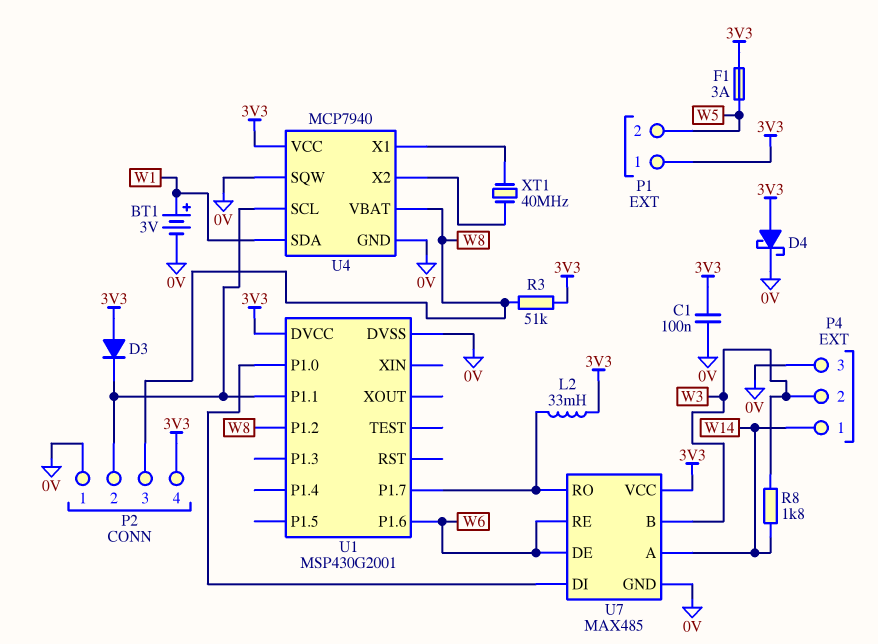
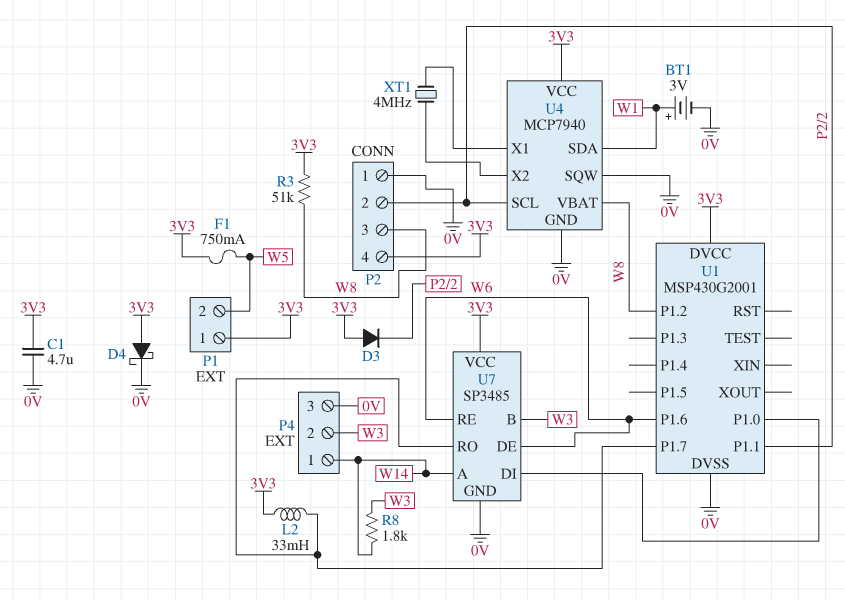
C1: 100nF (0V, 3V3) -> 4.7uF (0V, 3V3)
F1: 3A (3V3, W5) -> 750mA (3V3, W5)
U7: MAX485 -> SP3485
XT1: 40MHz (U4/X1, U4/X2) -> 4MHz (U4/X1, U4/X2)

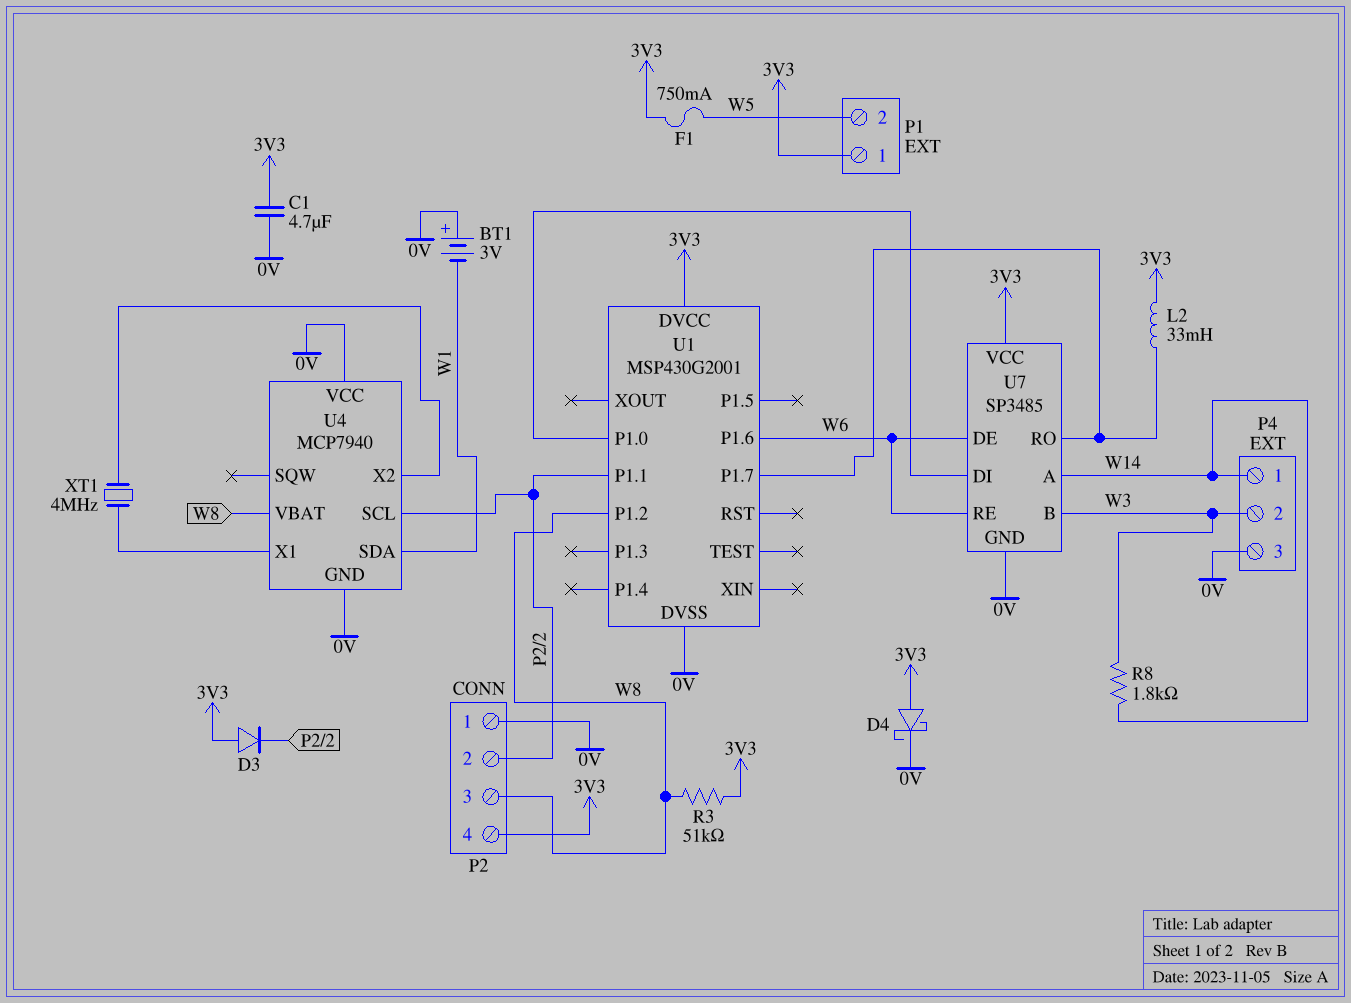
BT1: 3V (plus W1, minus 0V) -> 3V (plus 0V, minus W1)
U4 pin SQW: 0V -> none
U4 pin VCC: 3V3 -> 0V

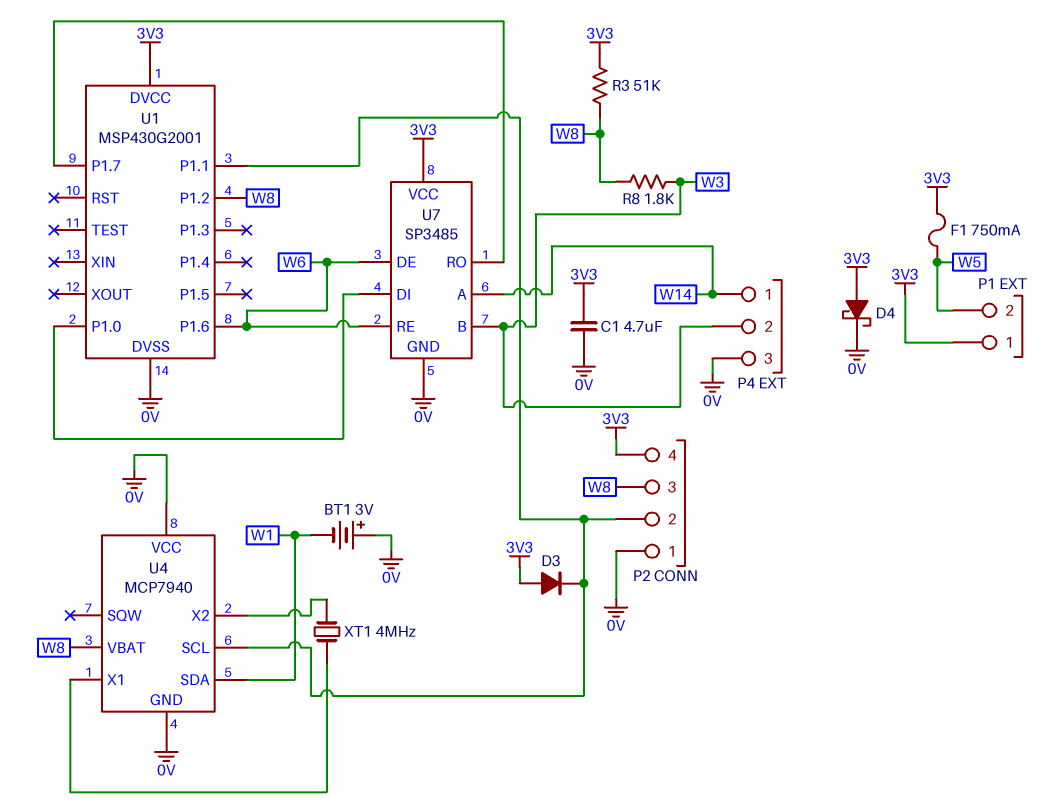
L2: 33mH (3V3, U1/P1.7) -> none
R8: 1.8k (W3, W14) -> 1.8k (W3, W8)

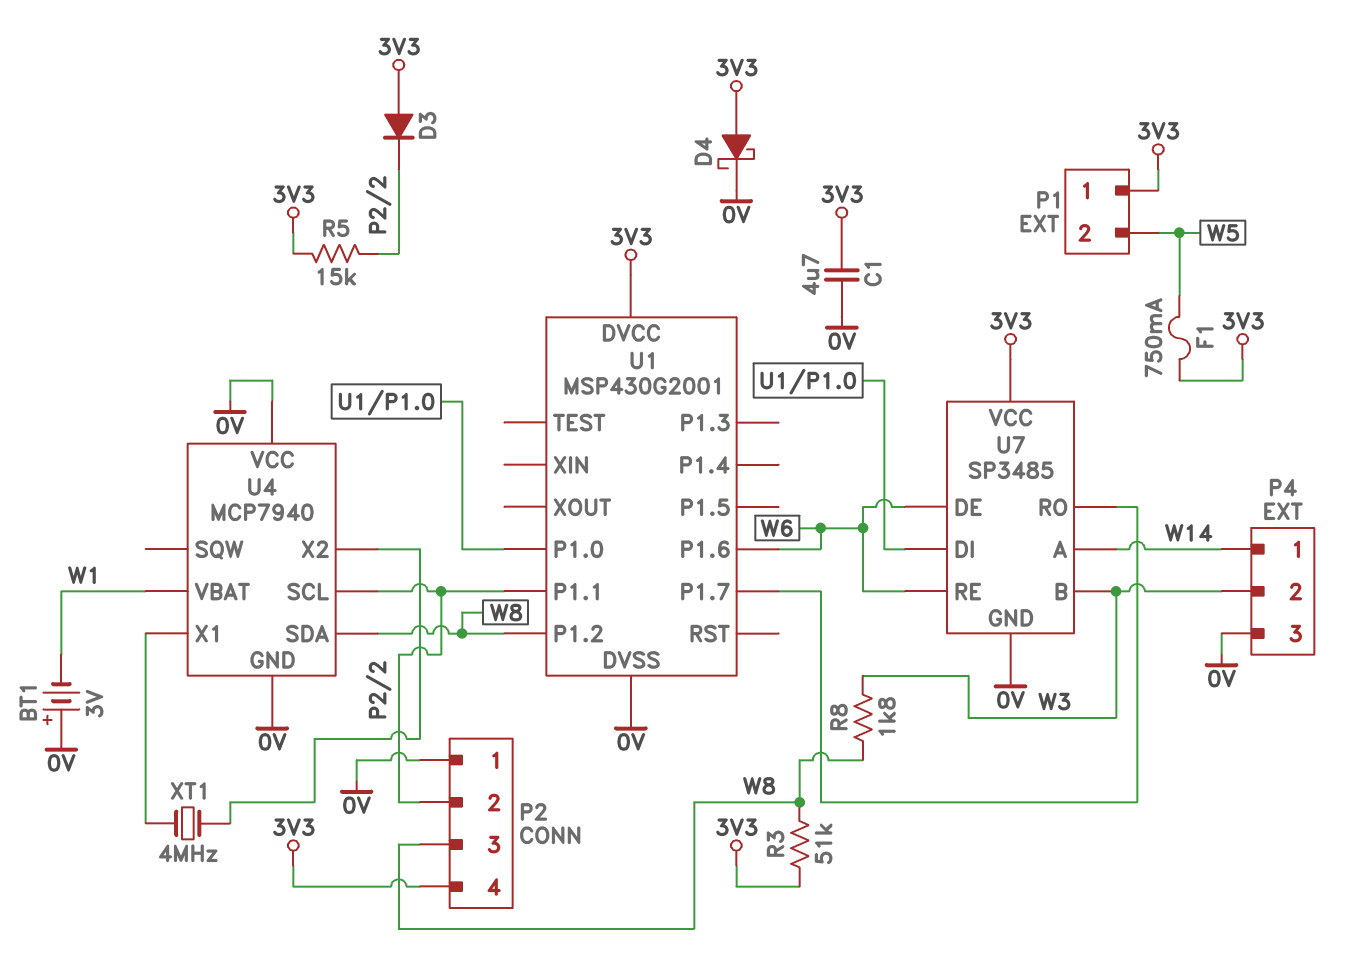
R5: none -> 15k (3V3, P2/2)
U4 pin SDA: W1 -> W8
U4 pin VBAT: W8 -> W1

